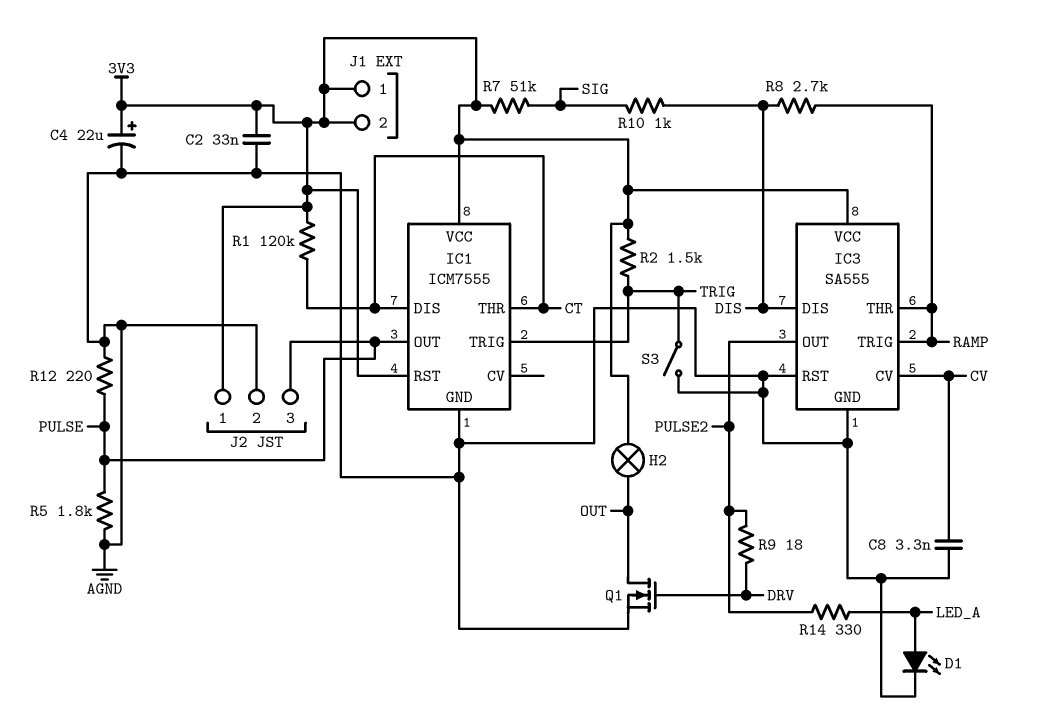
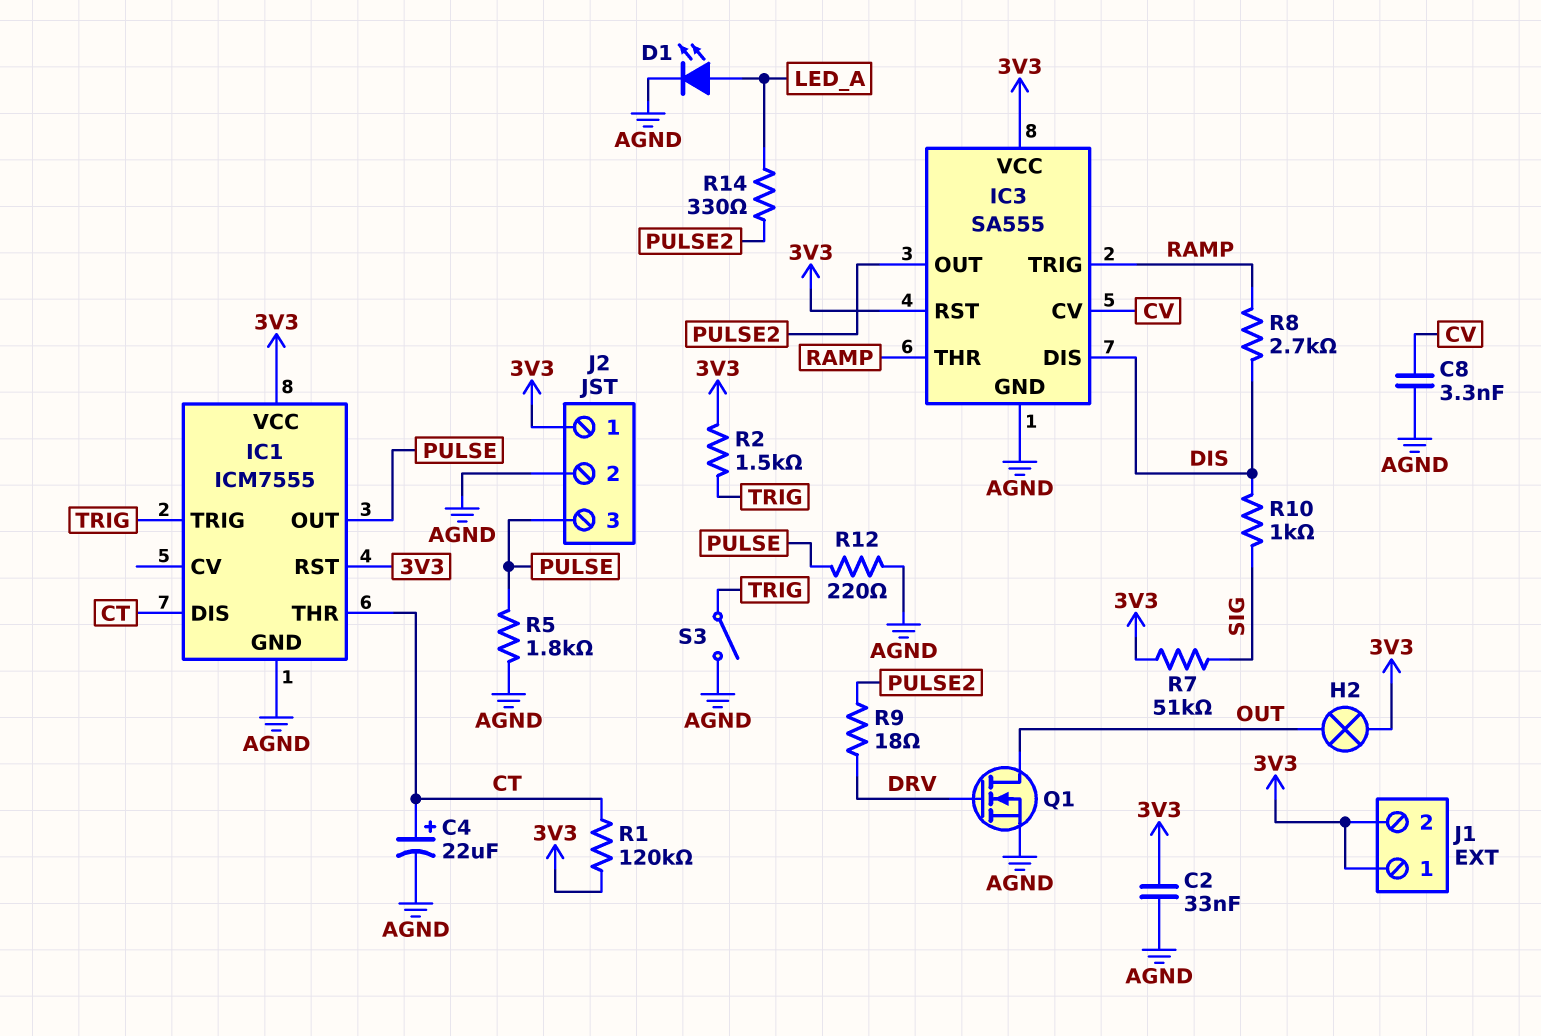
C4: 22uF (plus 3V3, minus AGND) -> 22uF (plus CT, minus AGND)
IC3 pin RST: AGND -> 3V3

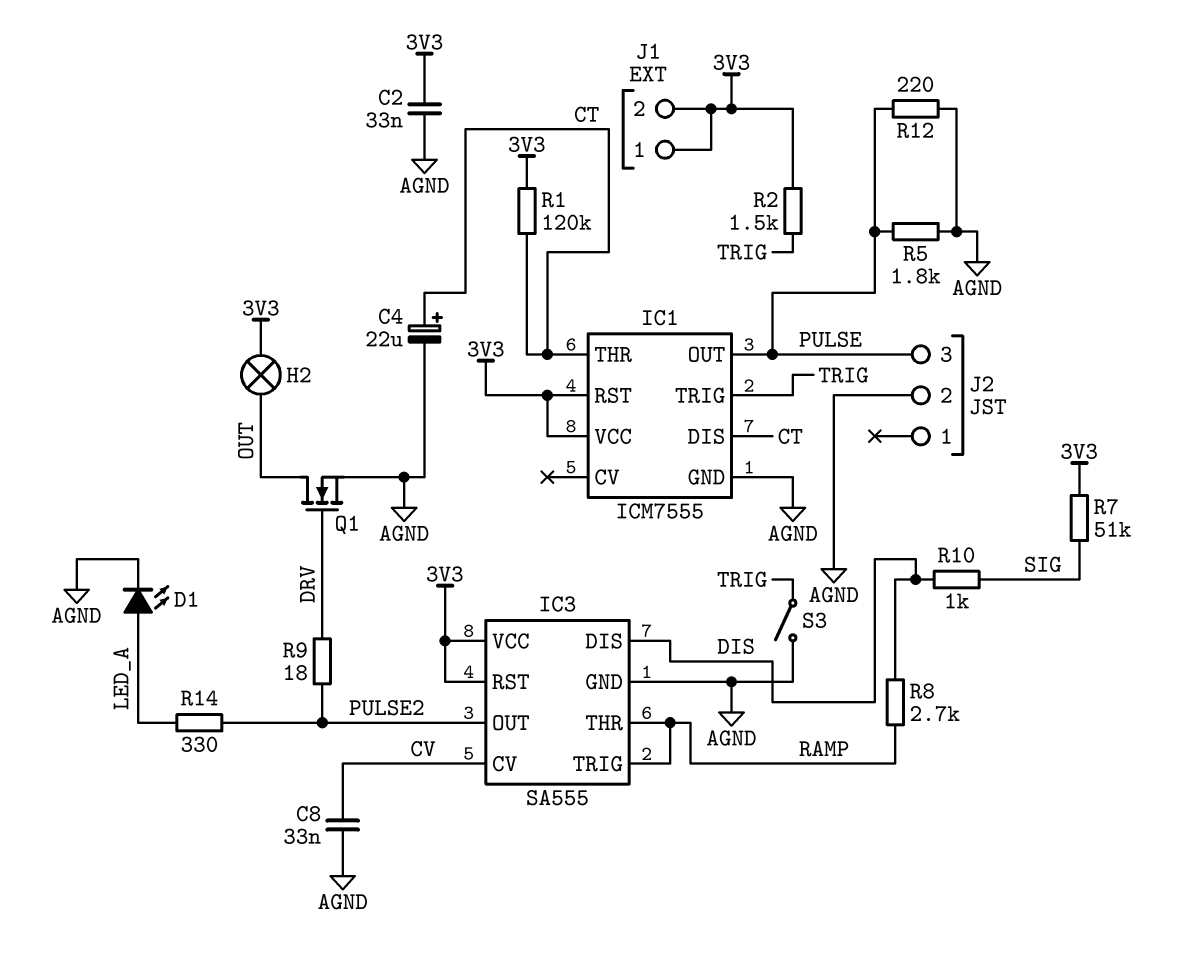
C8: 3.3nF (AGND, CV) -> 33nF (AGND, CV)
J2 pin 1: 3V3 -> none

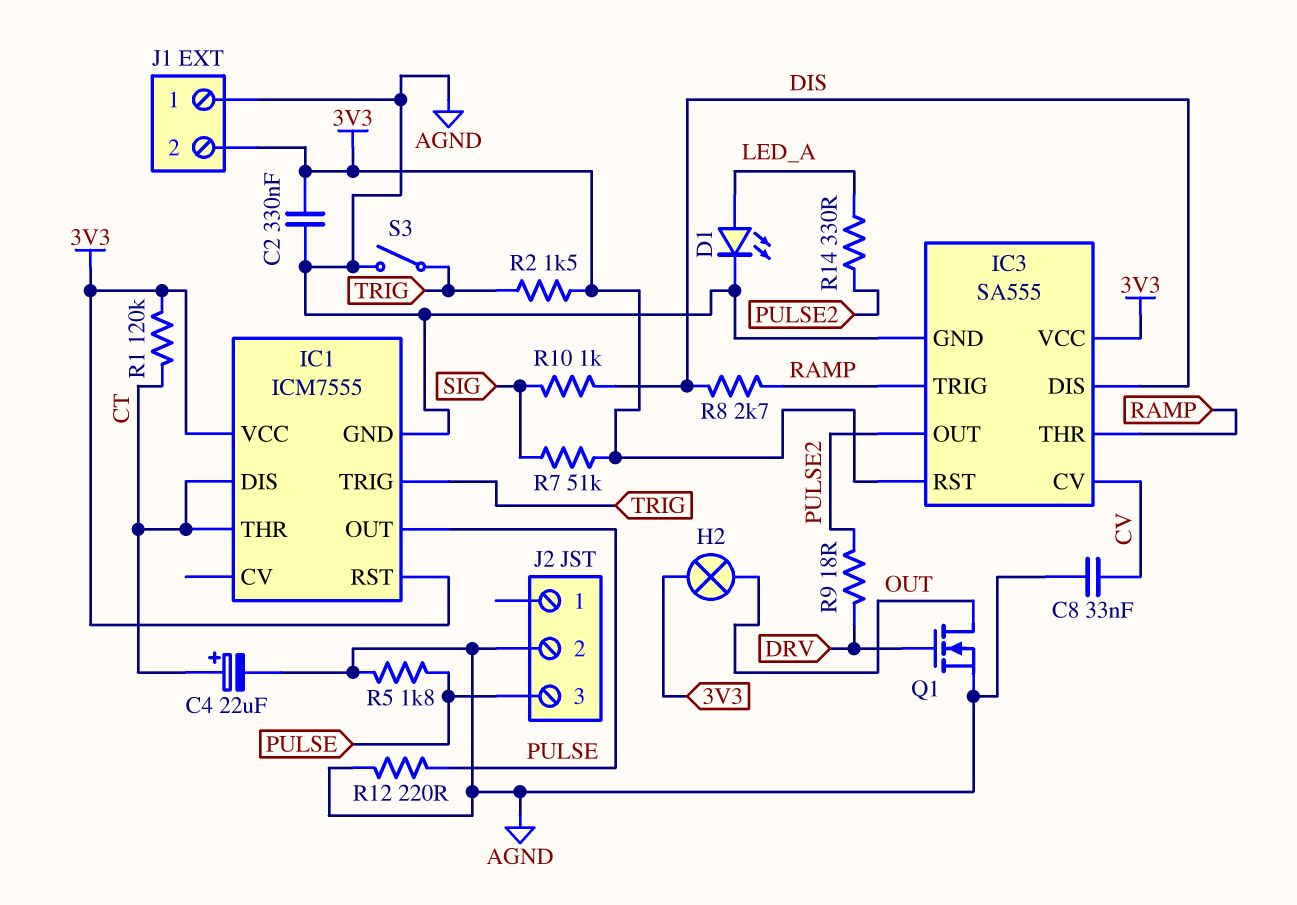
C2: 33nF (3V3, AGND) -> 330nF (3V3, AGND)
J1 pin 1: 3V3 -> AGND

